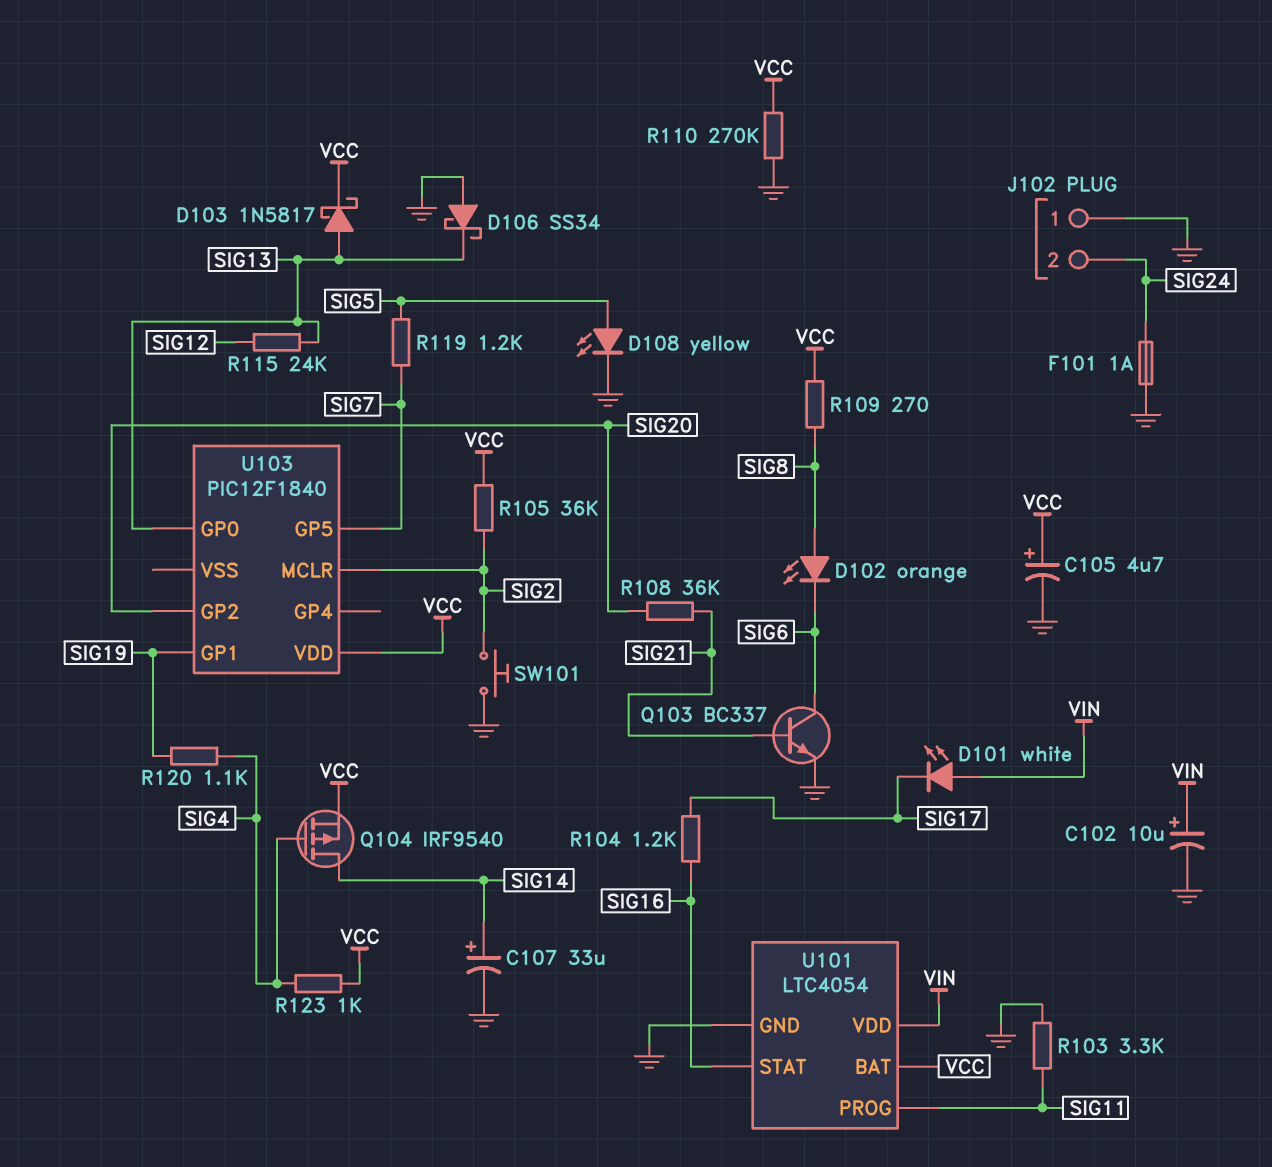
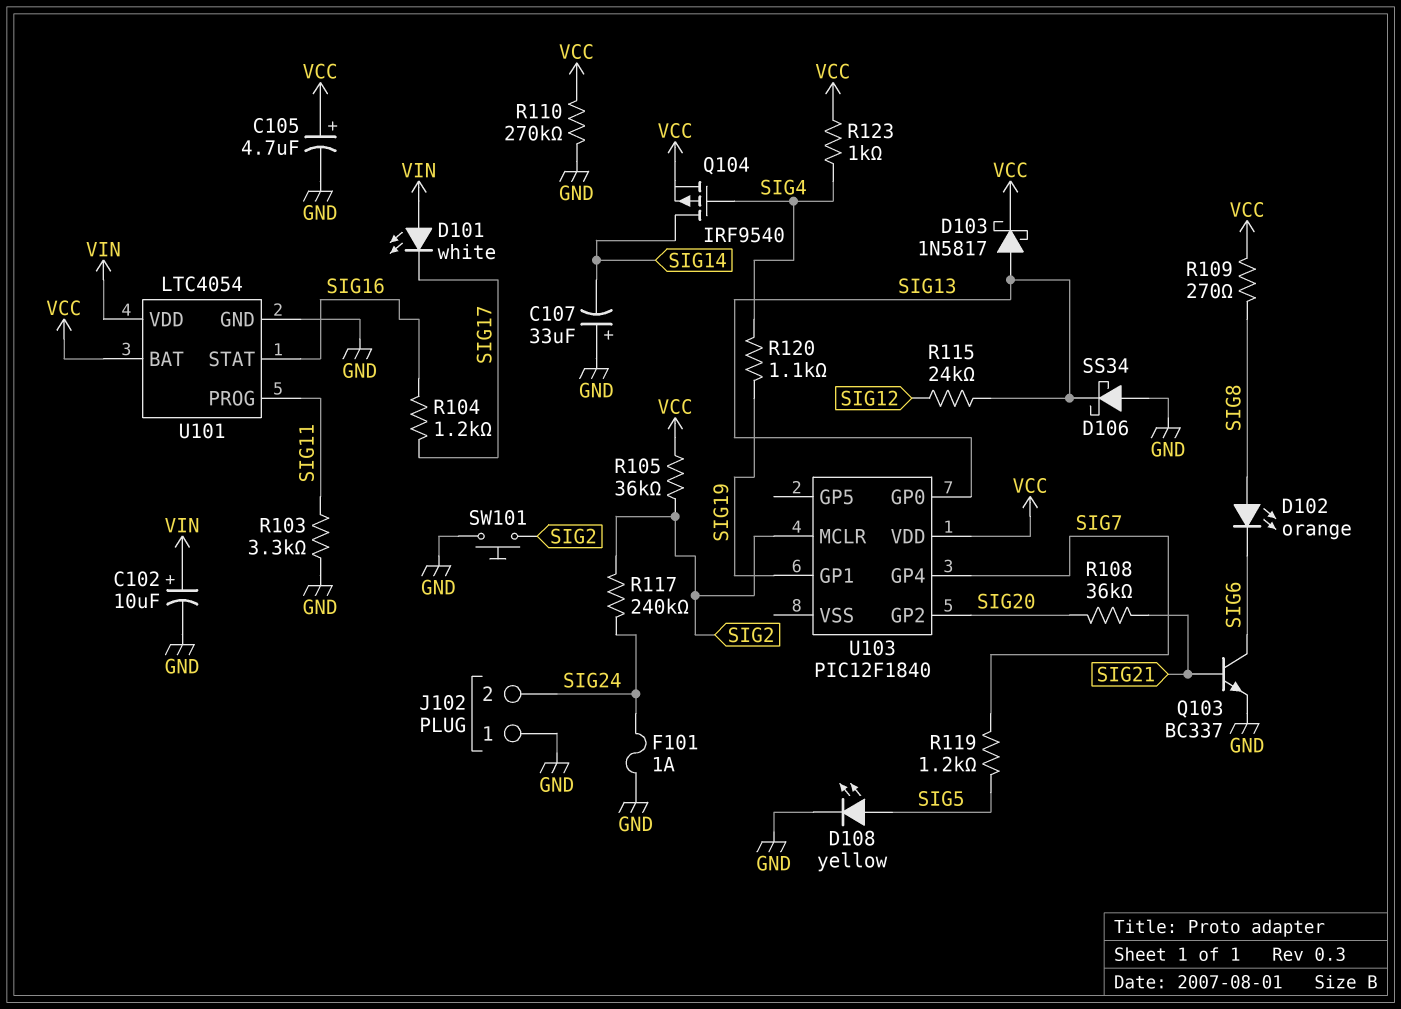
C107: 33uF (plus SIG14, minus GND) -> 33uF (plus GND, minus SIG14)
R117: none -> 240k (SIG2, SIG24)
U103 pin GP4: none -> SIG7
U103 pin GP5: SIG7 -> none

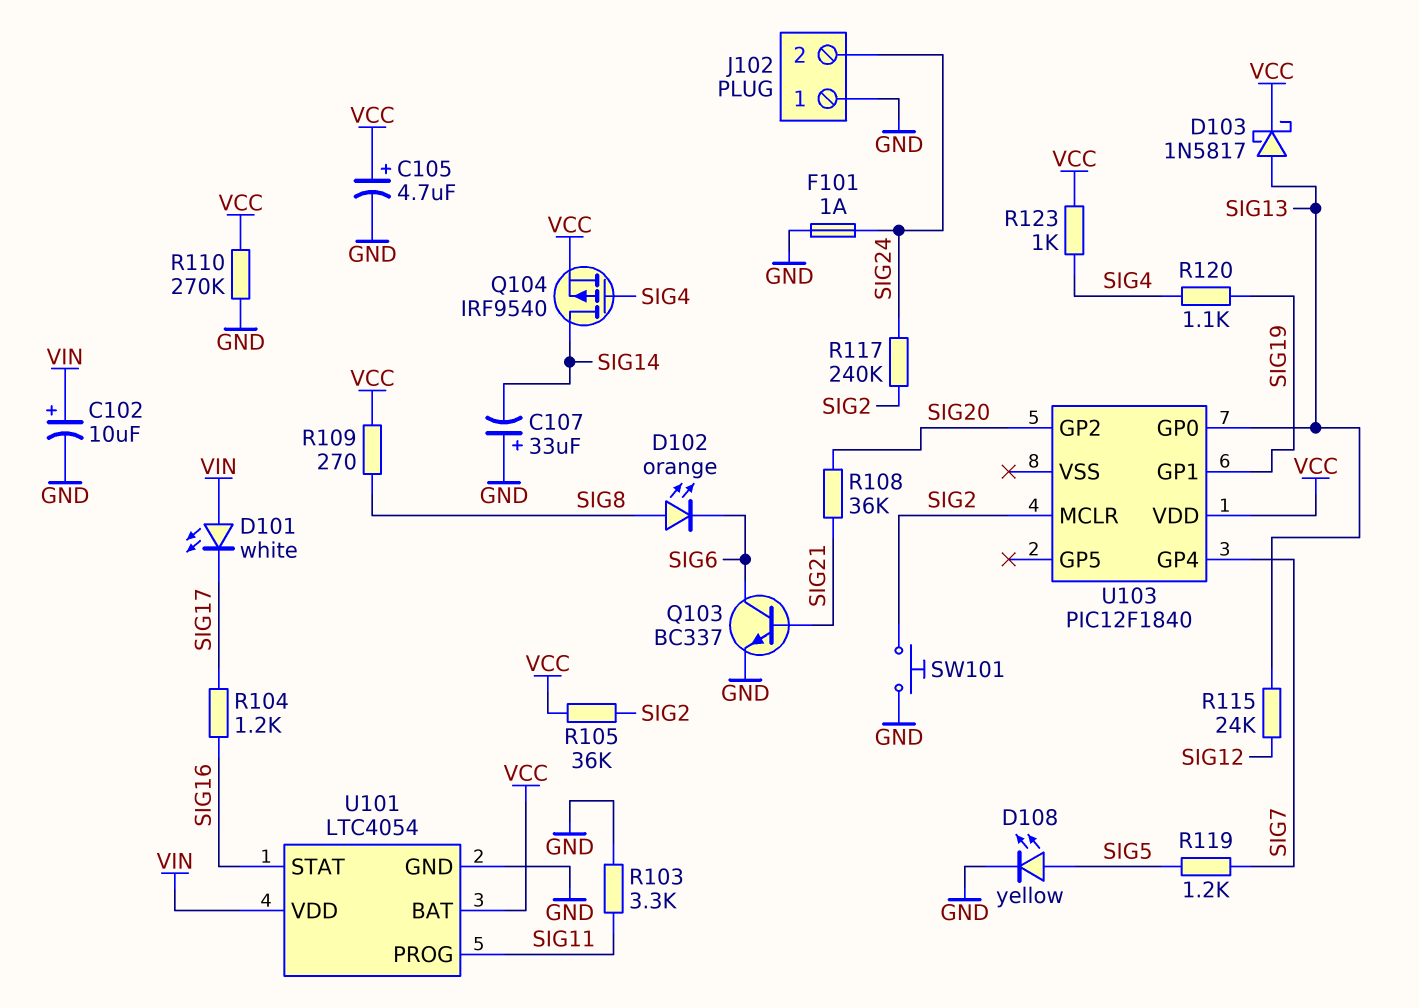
D106: schottky SS34 (A GND, K SIG13) -> none

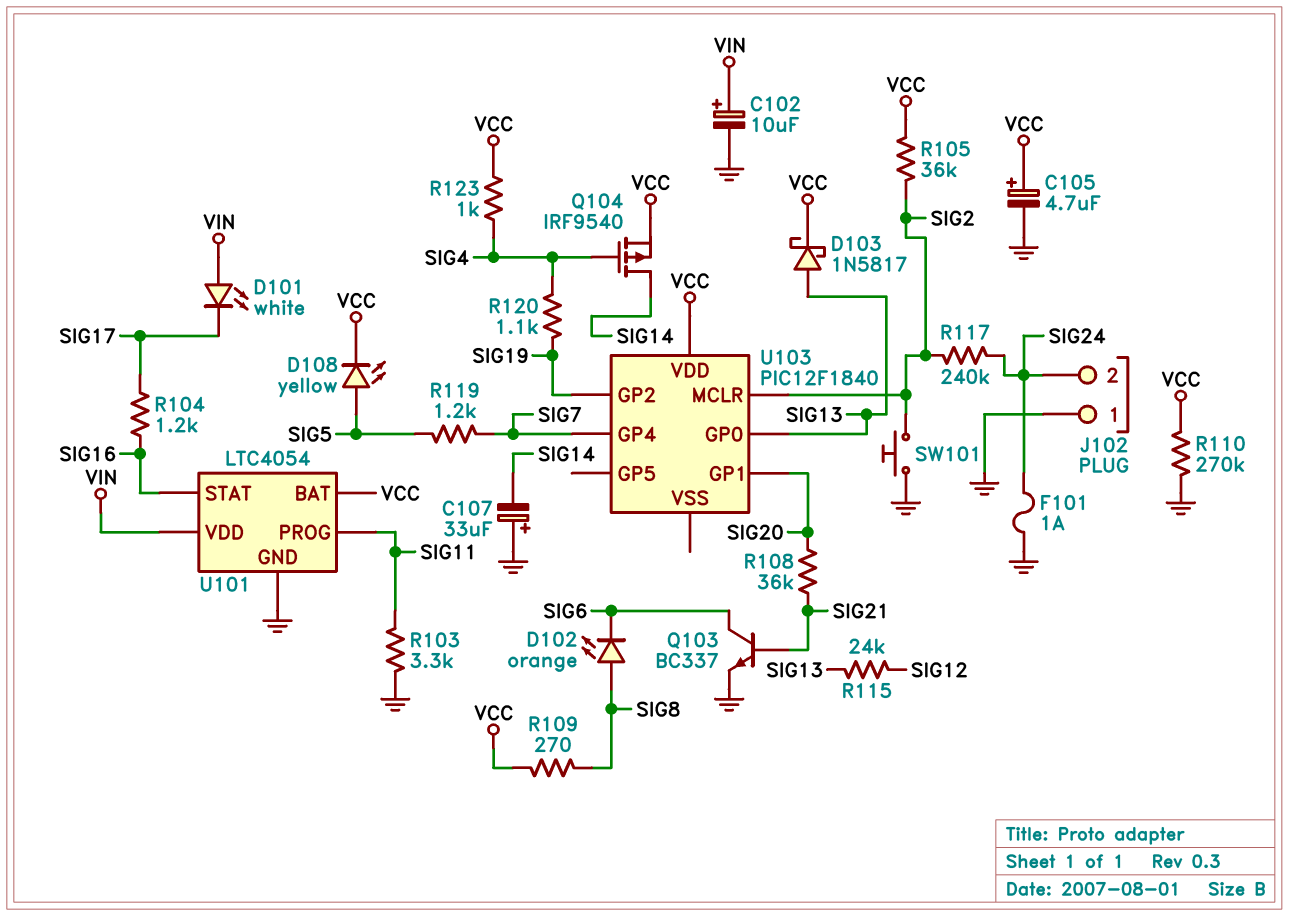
D108: LED yellow (A SIG5, K GND) -> LED yellow (A SIG5, K VCC)
U103 pin GP1: SIG19 -> SIG20
U103 pin GP2: SIG20 -> SIG19

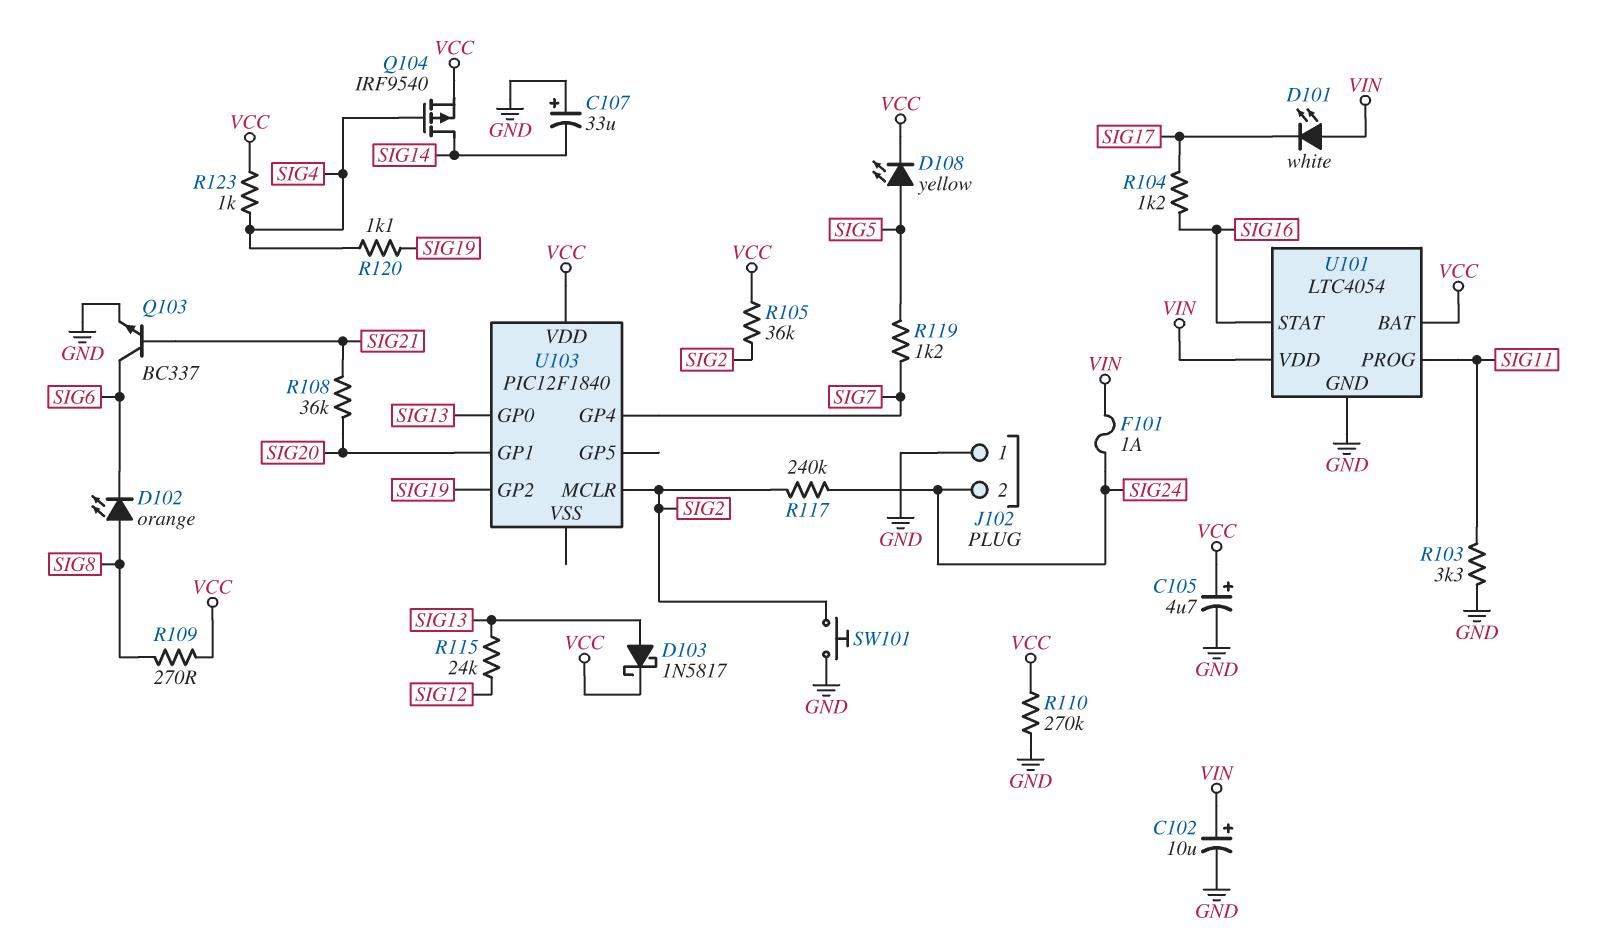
F101: 1A (GND, SIG24) -> 1A (SIG24, VIN)

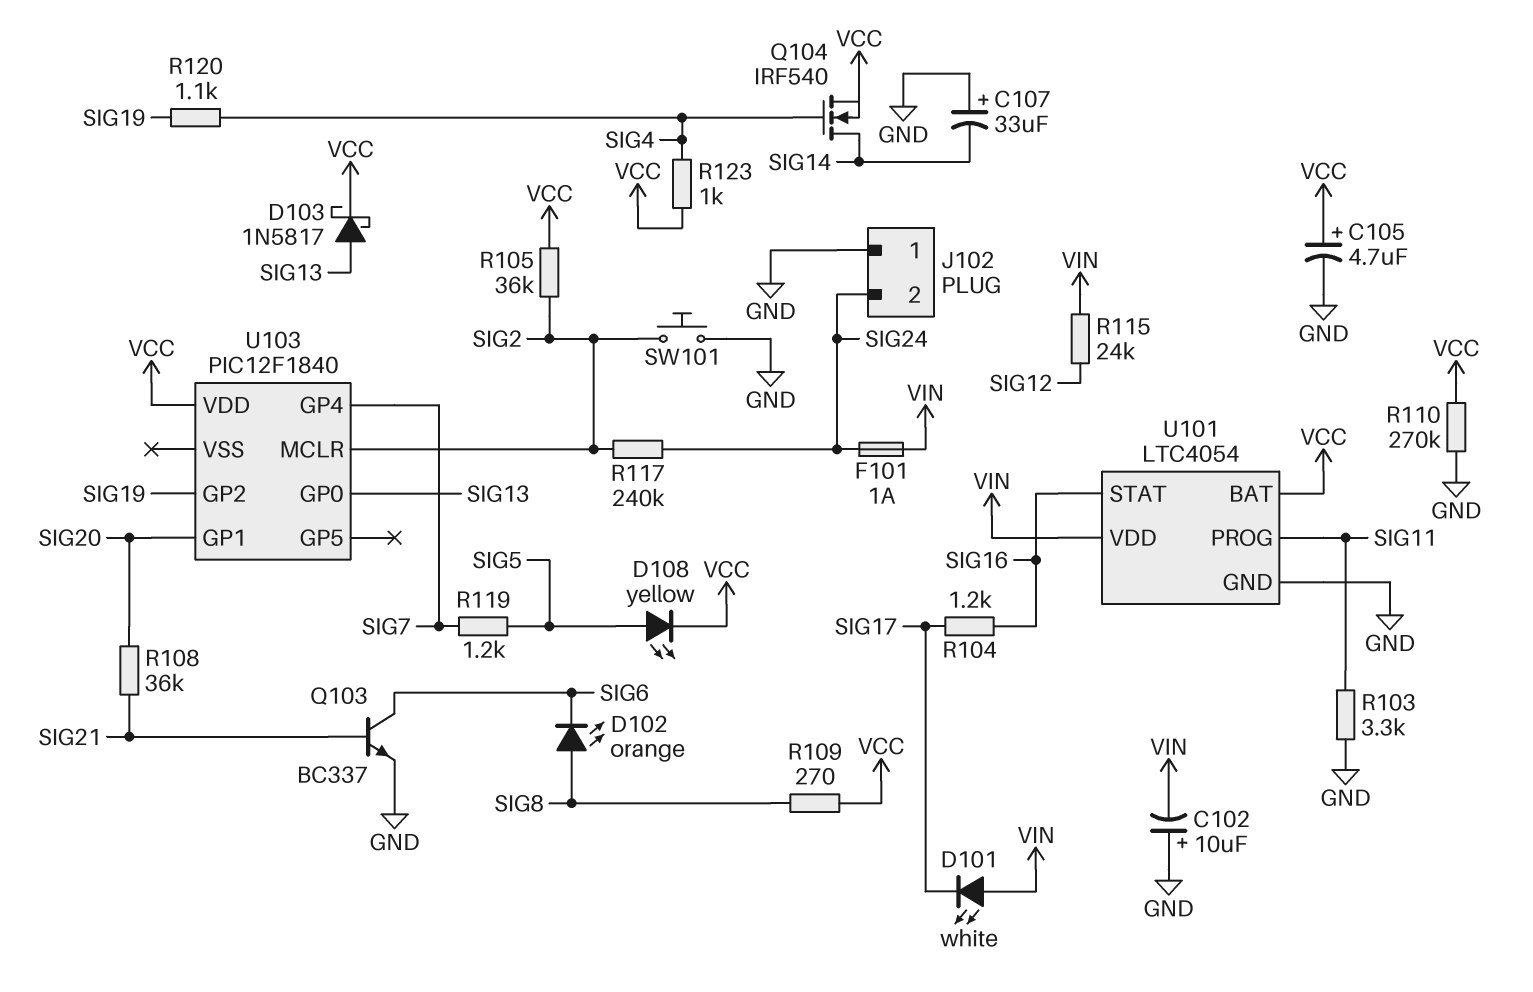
C102: 10uF (plus VIN, minus GND) -> 10uF (plus GND, minus VIN)
Q104: PMOS IRF9540 (G SIG4, D SIG14, S VCC) -> NMOS IRF540 (G SIG4, D SIG14, S VCC)
R115: 24k (SIG12, SIG13) -> 24k (SIG12, VIN)

